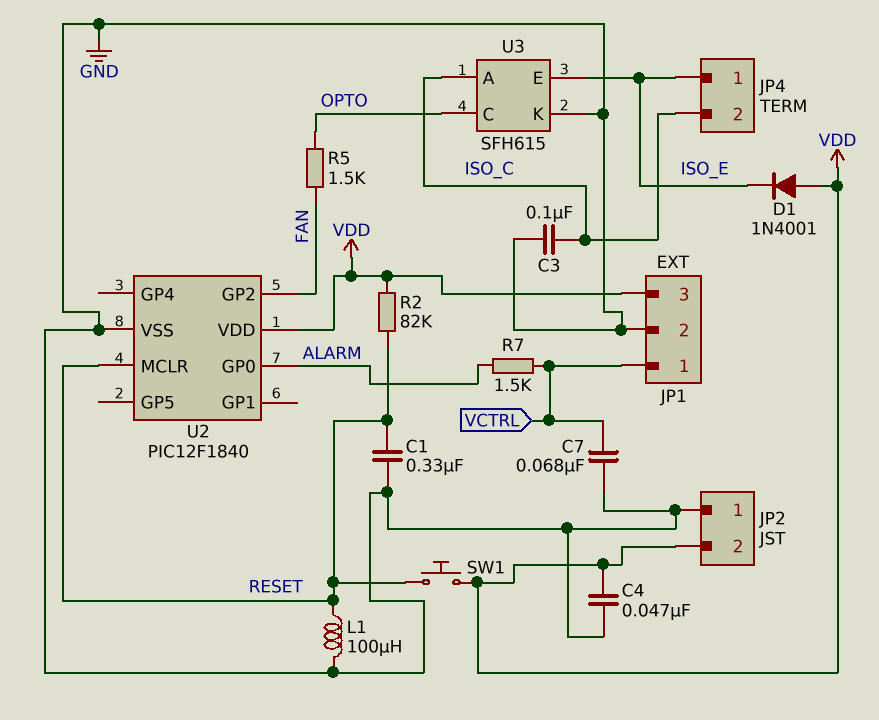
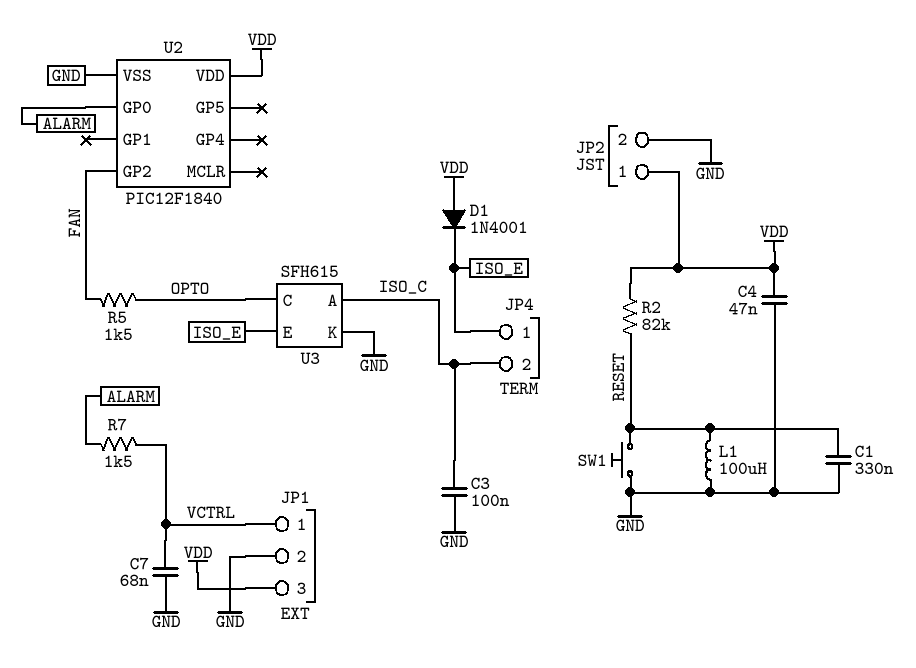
JP2 pin 1: GND -> VDD
JP2 pin 2: VDD -> GND
SW1: button (RESET, VDD) -> button (GND, RESET)
U2 pin MCLR: RESET -> none

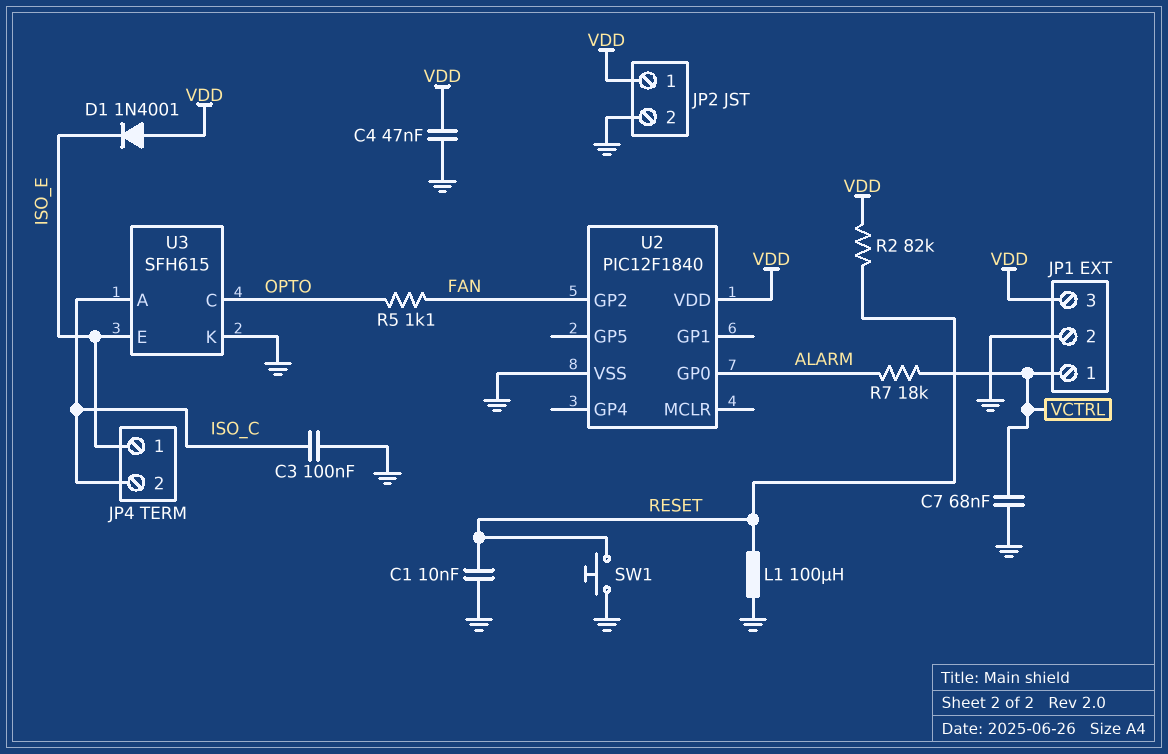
C1: 330nF (GND, RESET) -> 10nF (GND, RESET)
R5: 1.5k (FAN, OPTO) -> 1.1k (FAN, OPTO)
R7: 1.5k (ALARM, VCTRL) -> 18k (ALARM, VCTRL)

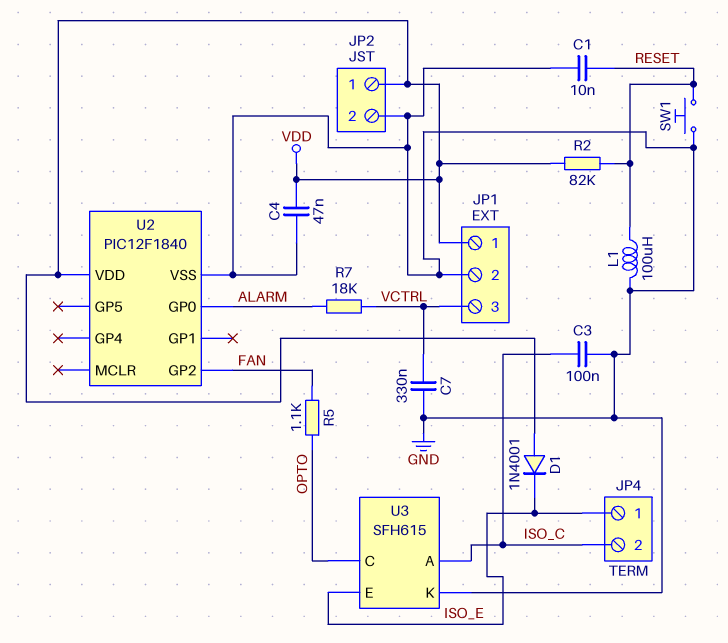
C7: 68nF (GND, VCTRL) -> 330nF (GND, VCTRL)
JP1 pin 1: VCTRL -> VDD
JP1 pin 3: VDD -> VCTRL

